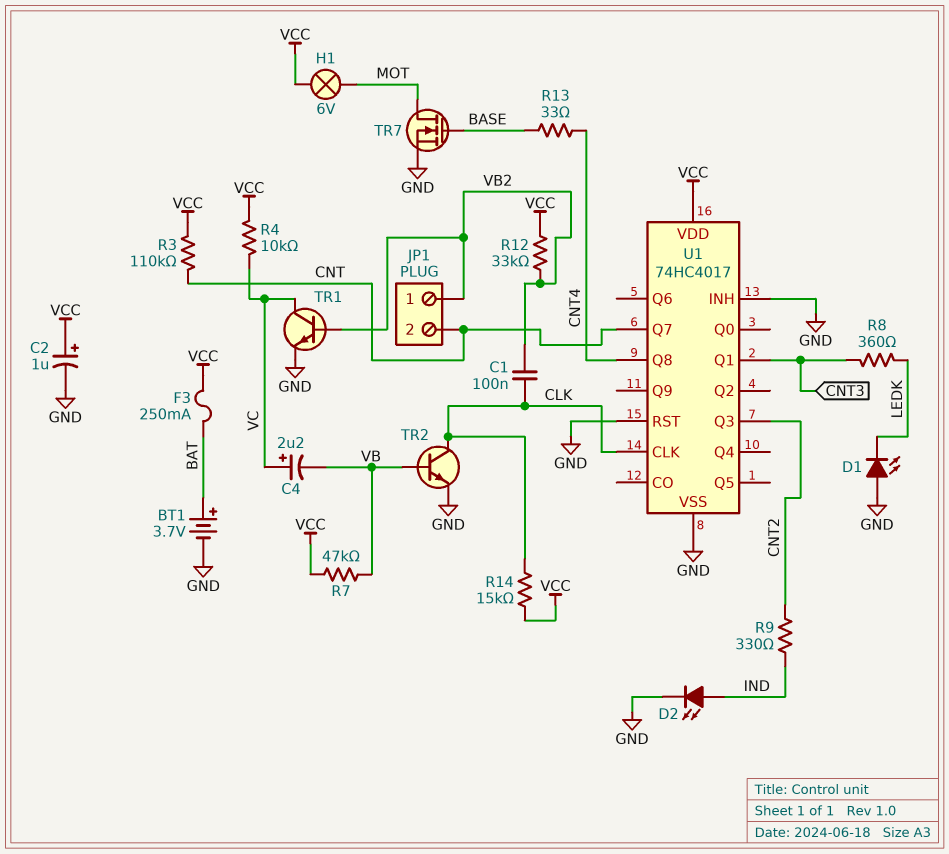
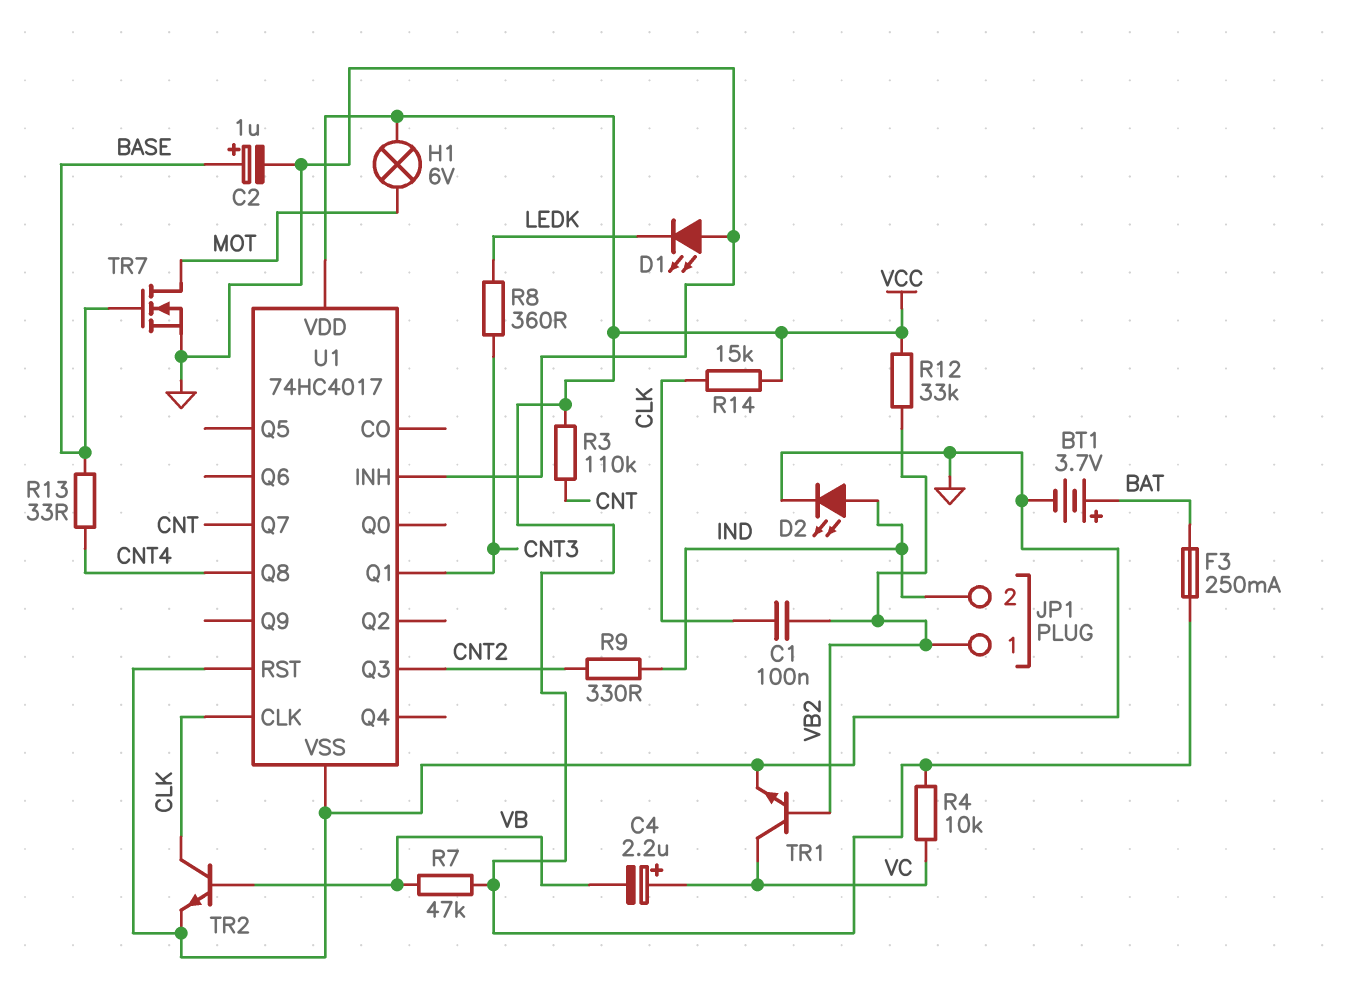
C2: 1uF (plus VCC, minus GND) -> 1uF (plus BASE, minus GND)
JP1 pin 2: CNT -> IND

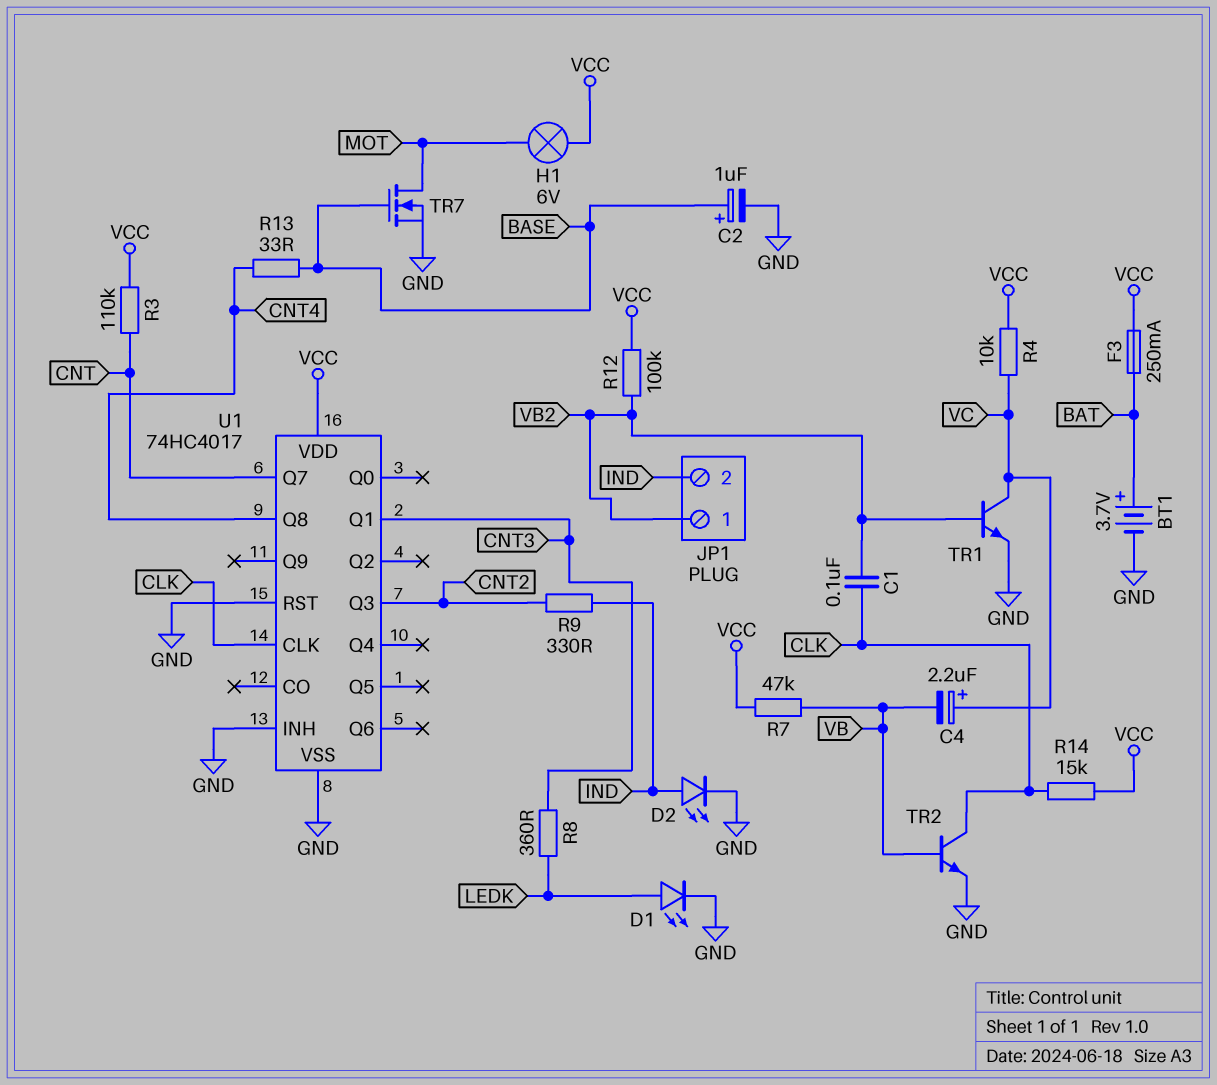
D1: LED (A GND, K LEDK) -> LED (A LEDK, K GND)
R12: 33k (VB2, VCC) -> 100k (VB2, VCC)

